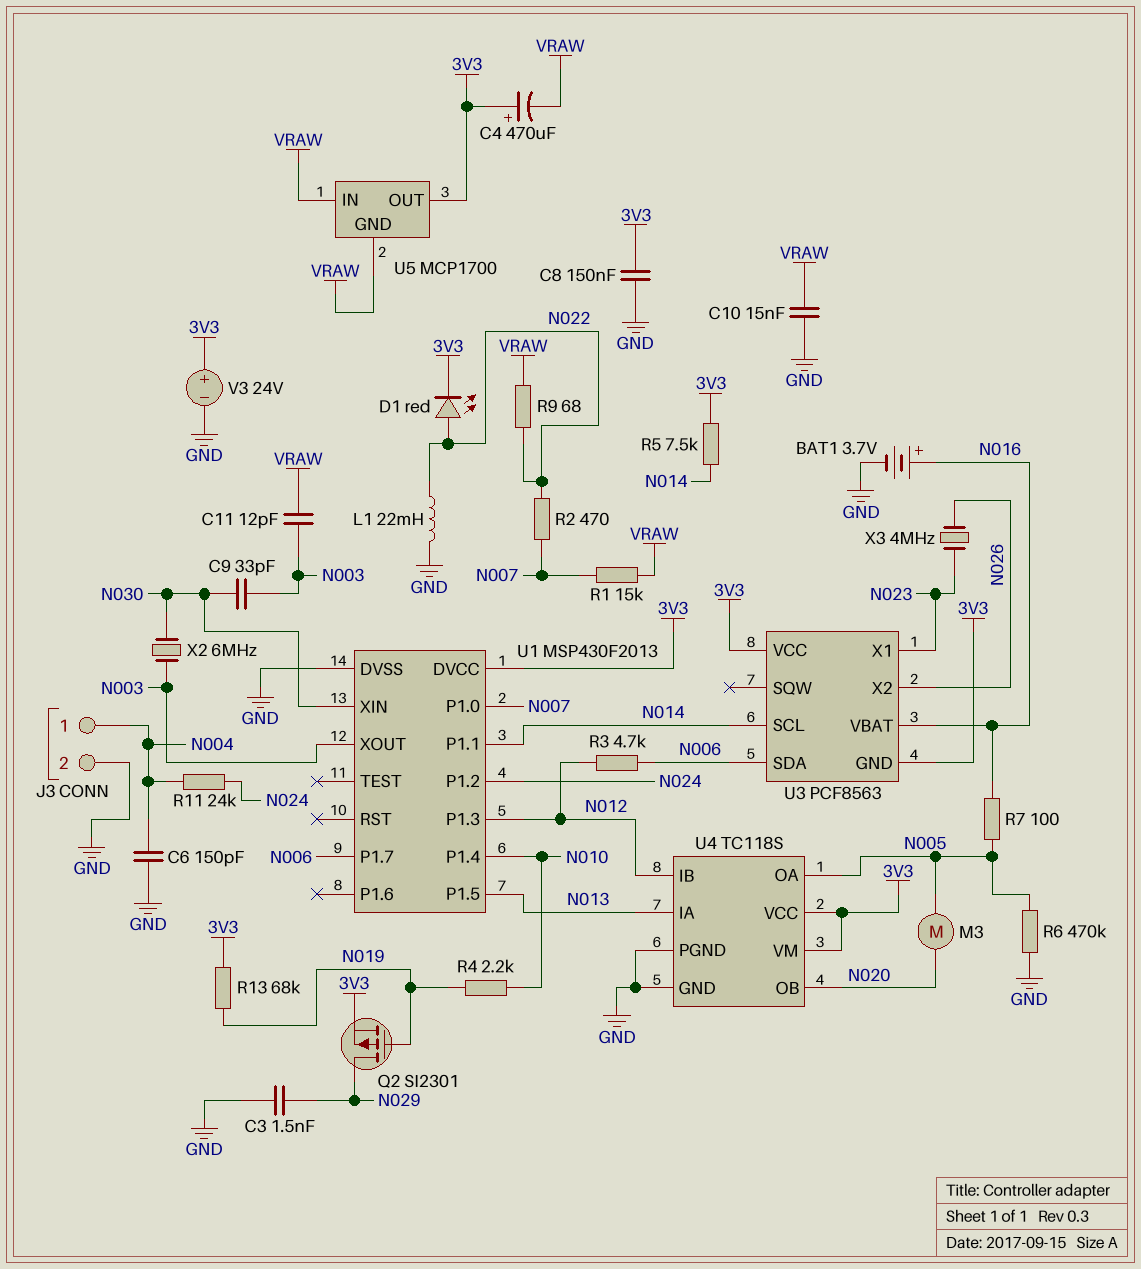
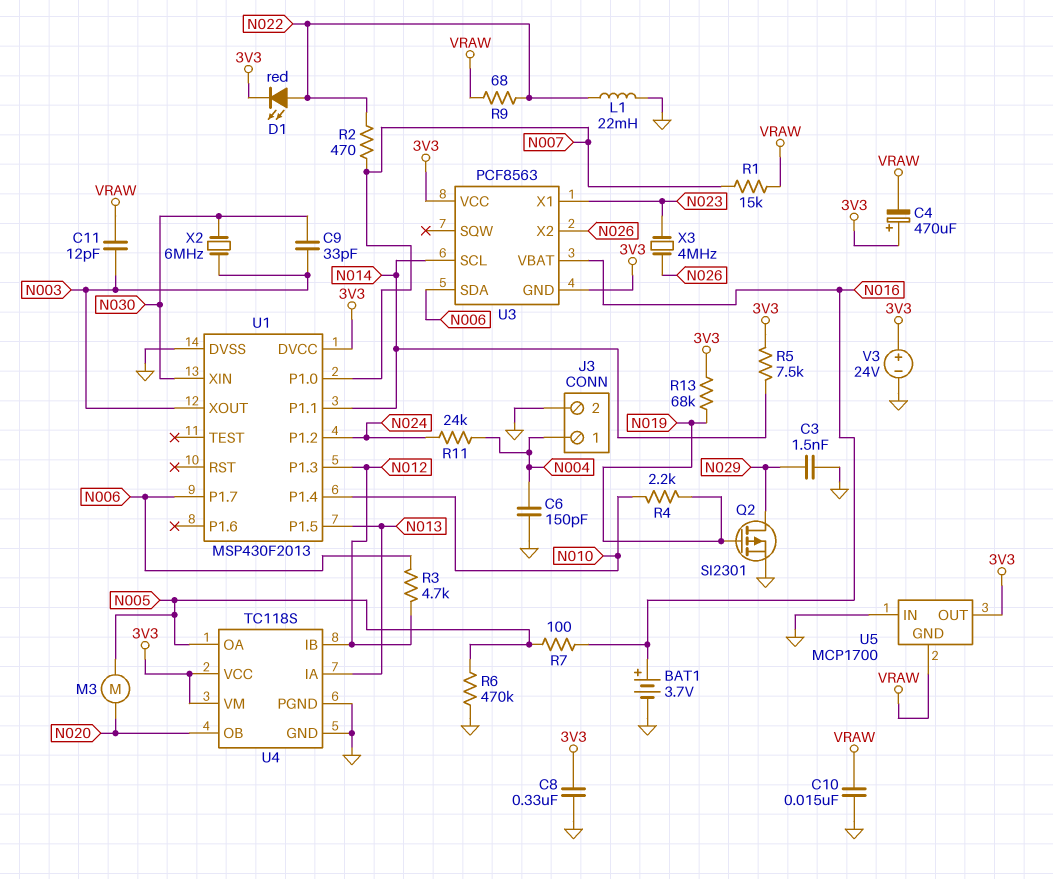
C8: 150nF (3V3, GND) -> 330nF (3V3, GND)
Q2: PMOS SI2301 (G N019, D N029, S 3V3) -> PMOS SI2301 (G N019, D N029, S GND)
U5 pin IN: VRAW -> GND

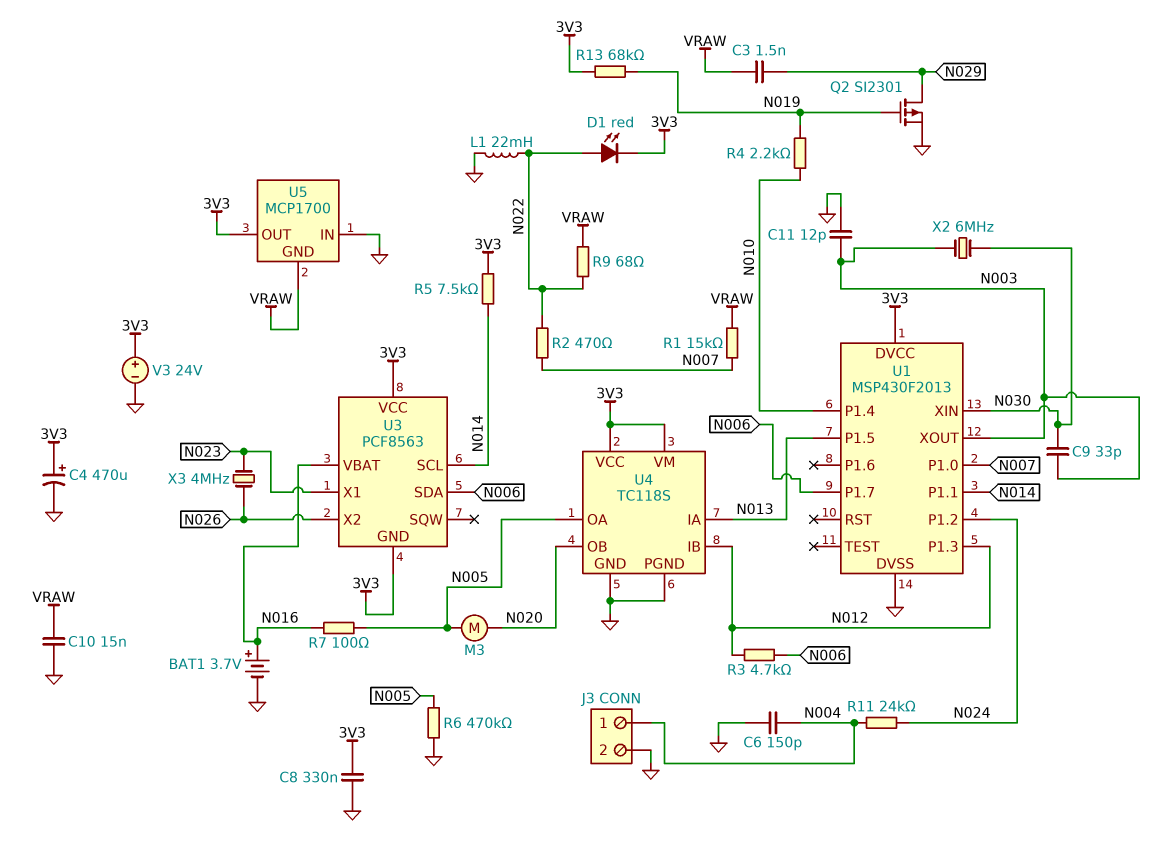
C3: 1.5nF (GND, N029) -> 1.5nF (N029, VRAW)
C4: 470uF (plus 3V3, minus VRAW) -> 470uF (plus 3V3, minus GND)
C11: 12pF (N003, VRAW) -> 12pF (GND, N003)

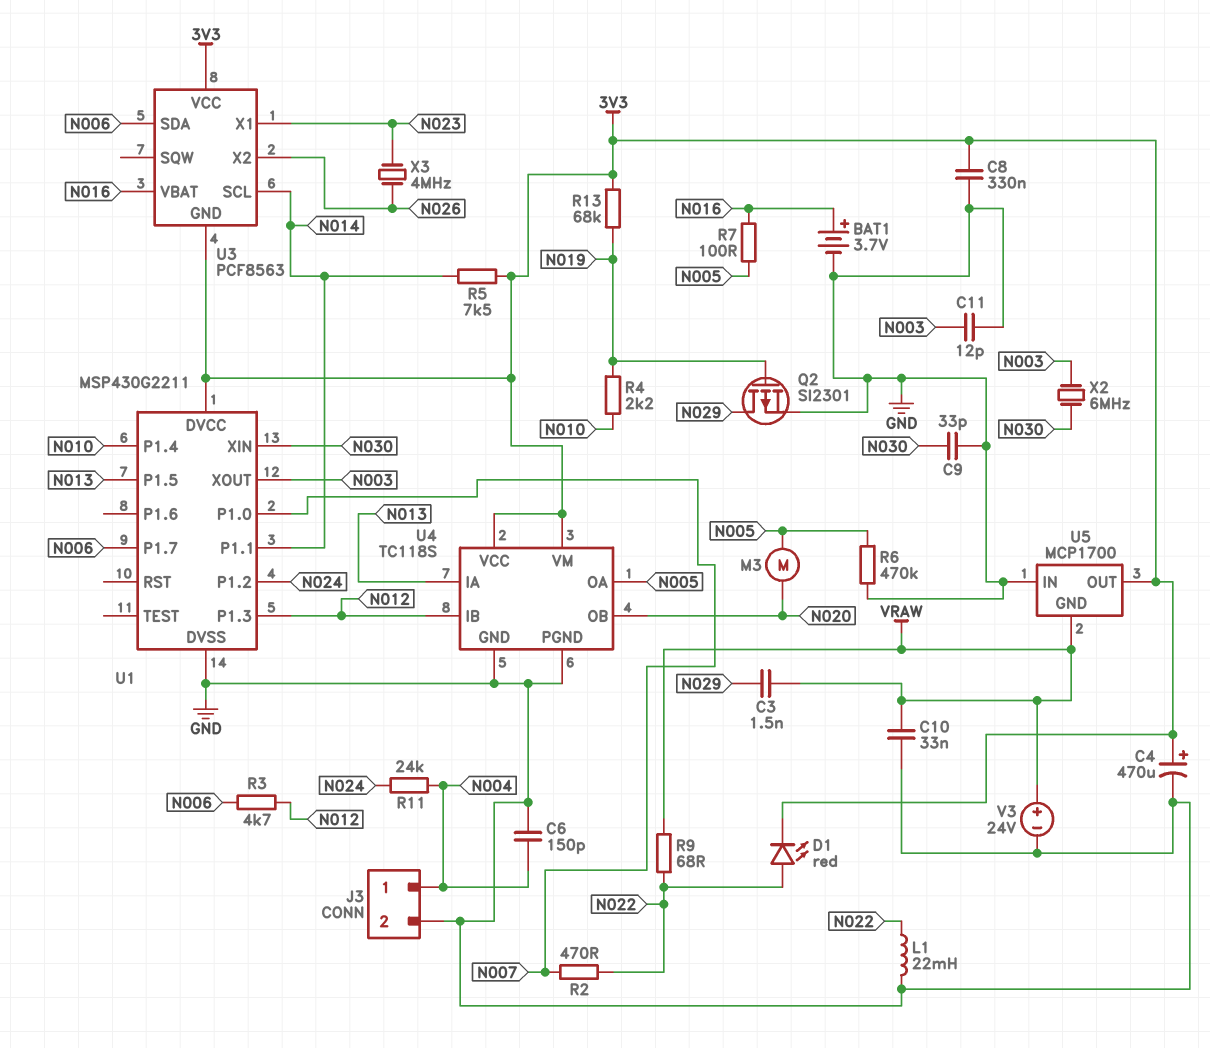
C9: 33pF (N003, N030) -> 33pF (GND, N030)
C10: 15nF (GND, VRAW) -> 33nF (GND, VRAW)
R1: 15k (N007, VRAW) -> none
U1: MSP430F2013 -> MSP430G2211
V3: 24V (plus 3V3, minus GND) -> 24V (plus VRAW, minus GND)

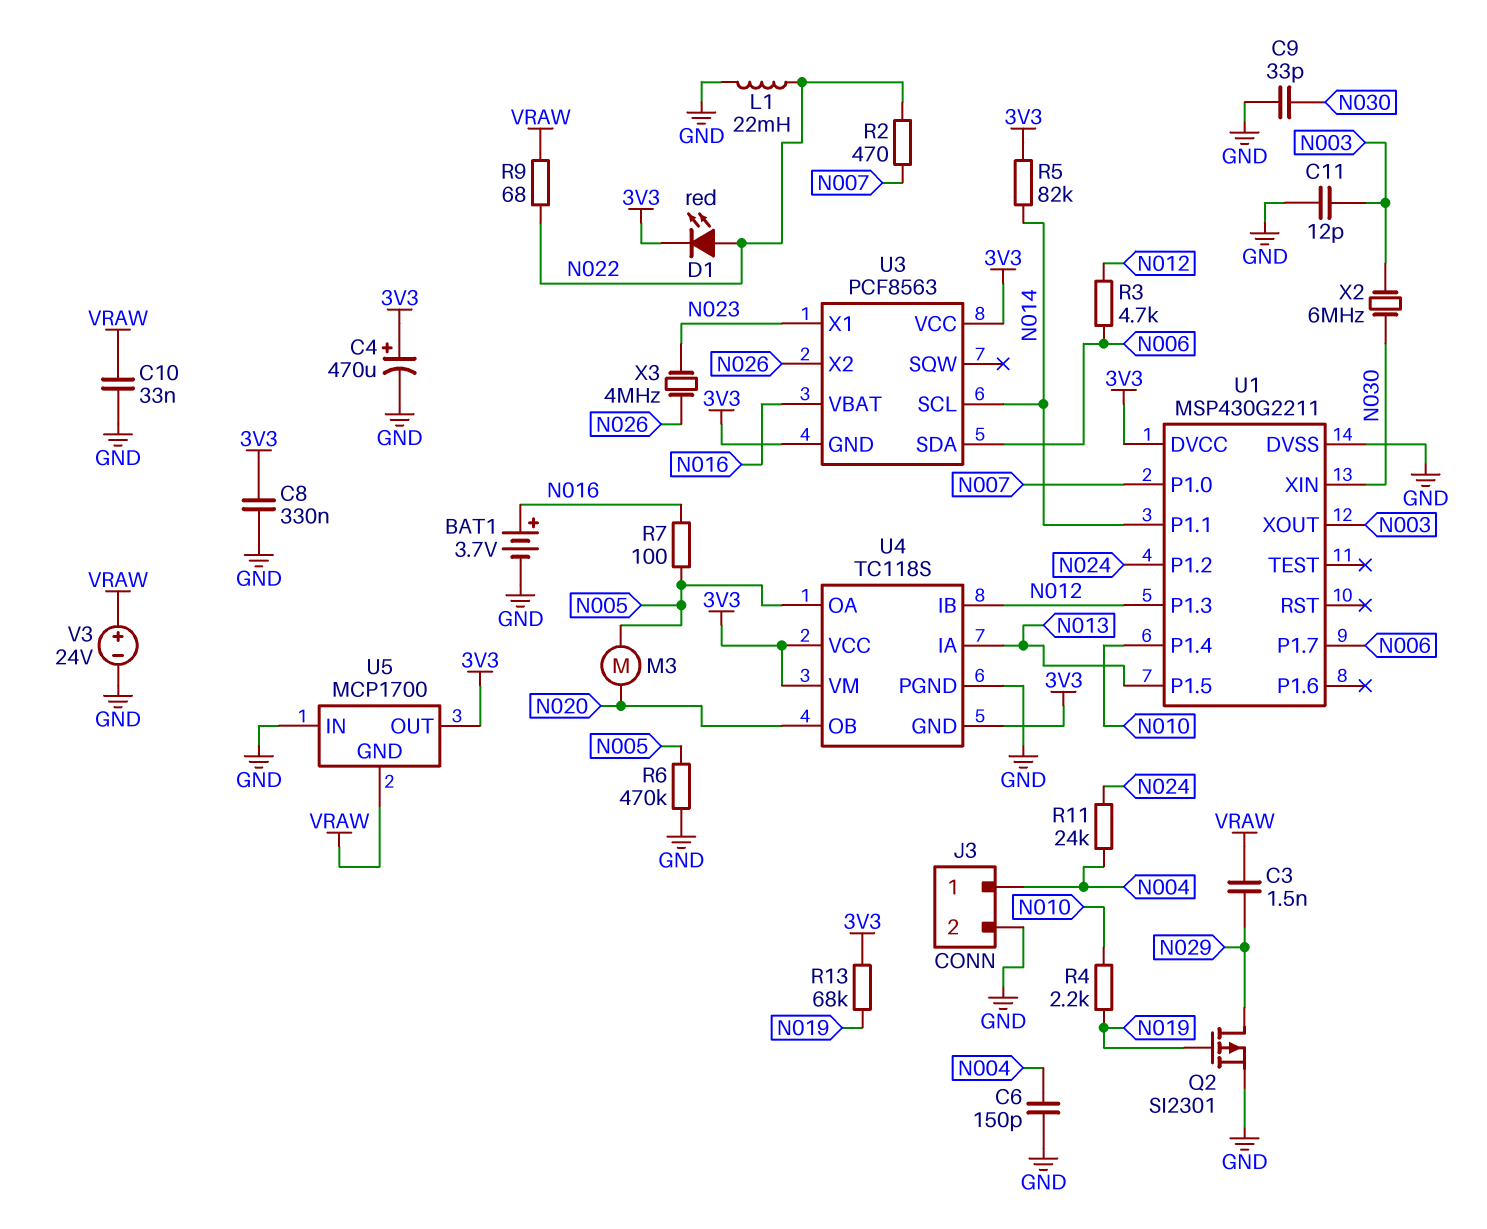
R5: 7.5k (3V3, N014) -> 82k (3V3, N014)
U4 pin GND: GND -> 3V3

